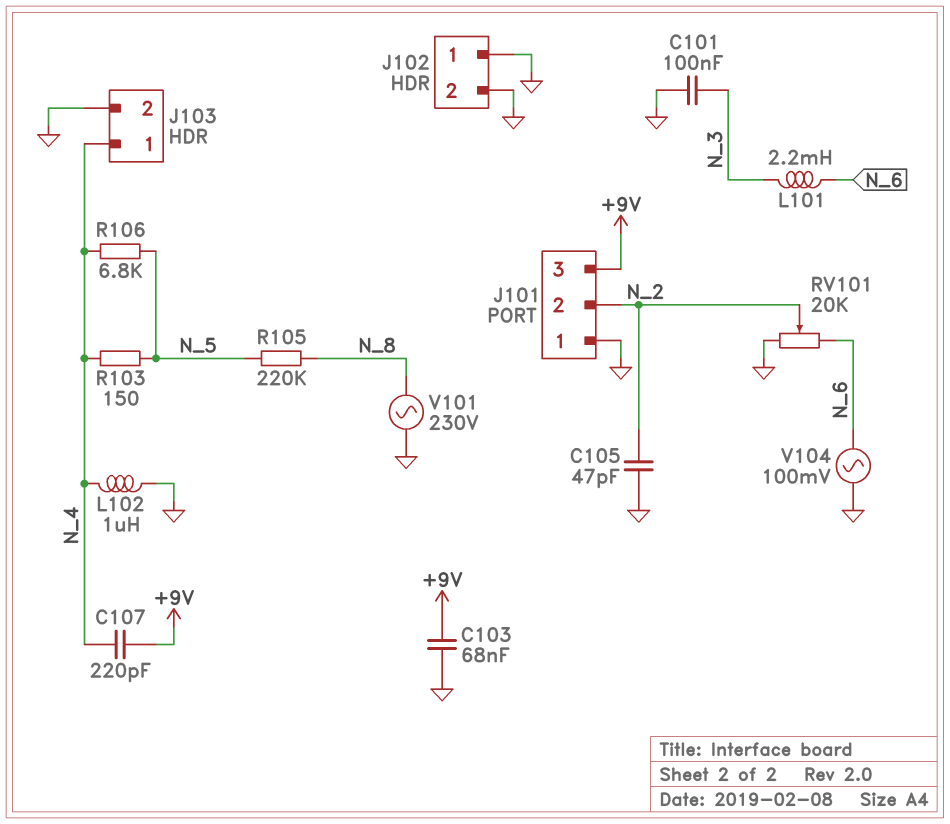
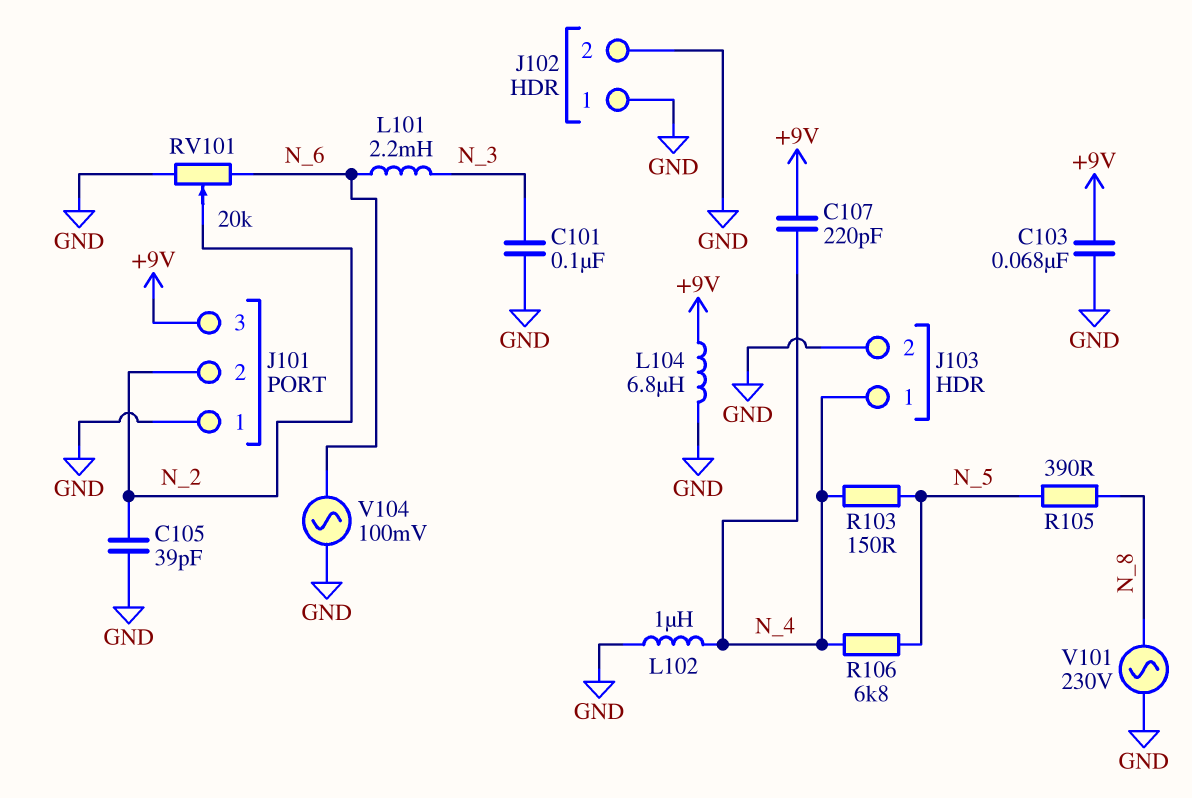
C105: 47pF (GND, N_2) -> 39pF (GND, N_2)
L104: none -> 6.8uH (+9V, GND)
R105: 220k (N_5, N_8) -> 390 (N_5, N_8)

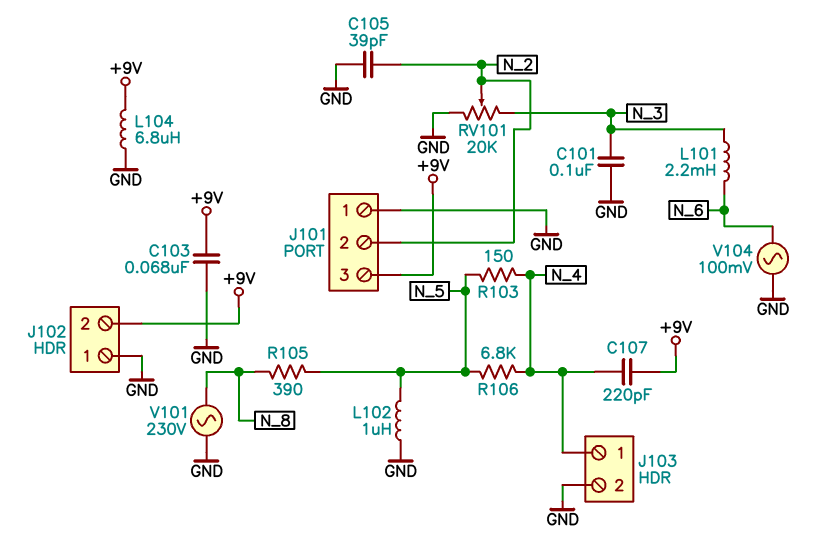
J102 pin 2: GND -> +9V
L102: 1uH (GND, N_4) -> 1uH (GND, N_5)
RV101: 20k (GND, N_6, wiper N_2) -> 20k (GND, N_3, wiper N_2)

